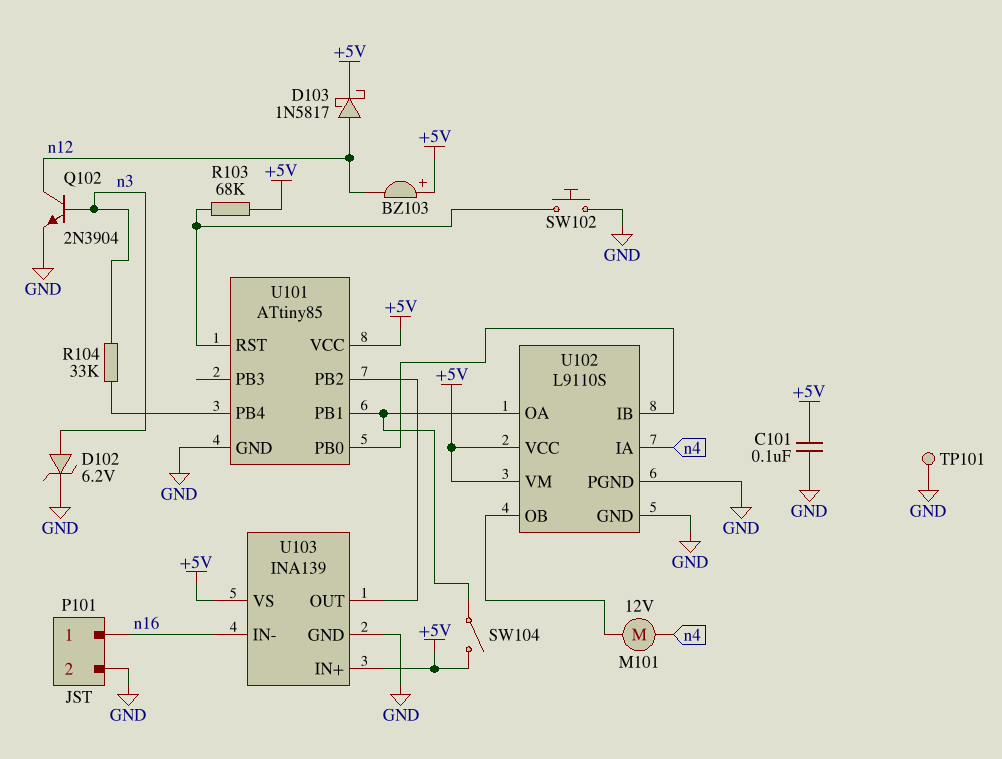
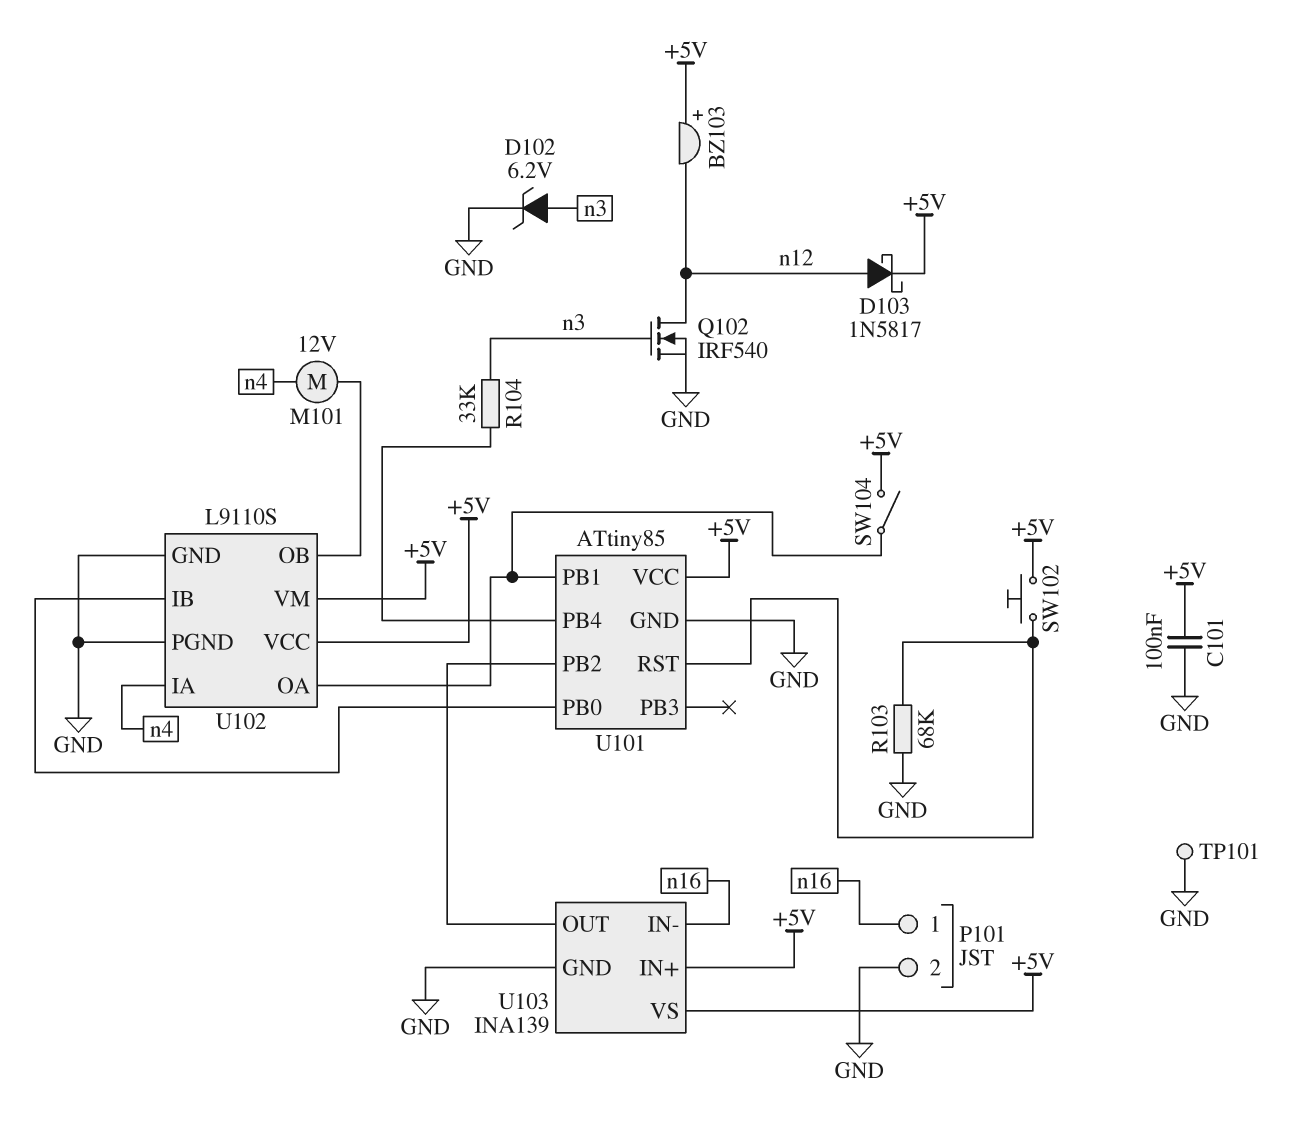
Q102: NPN 2N3904 (B n3, C n12, E GND) -> NMOS IRF540 (G n3, D n12, S GND)
R103: 68k (+5V, U101/RST) -> 68k (GND, U101/RST)
SW102: button (GND, U101/RST) -> button (+5V, U101/RST)

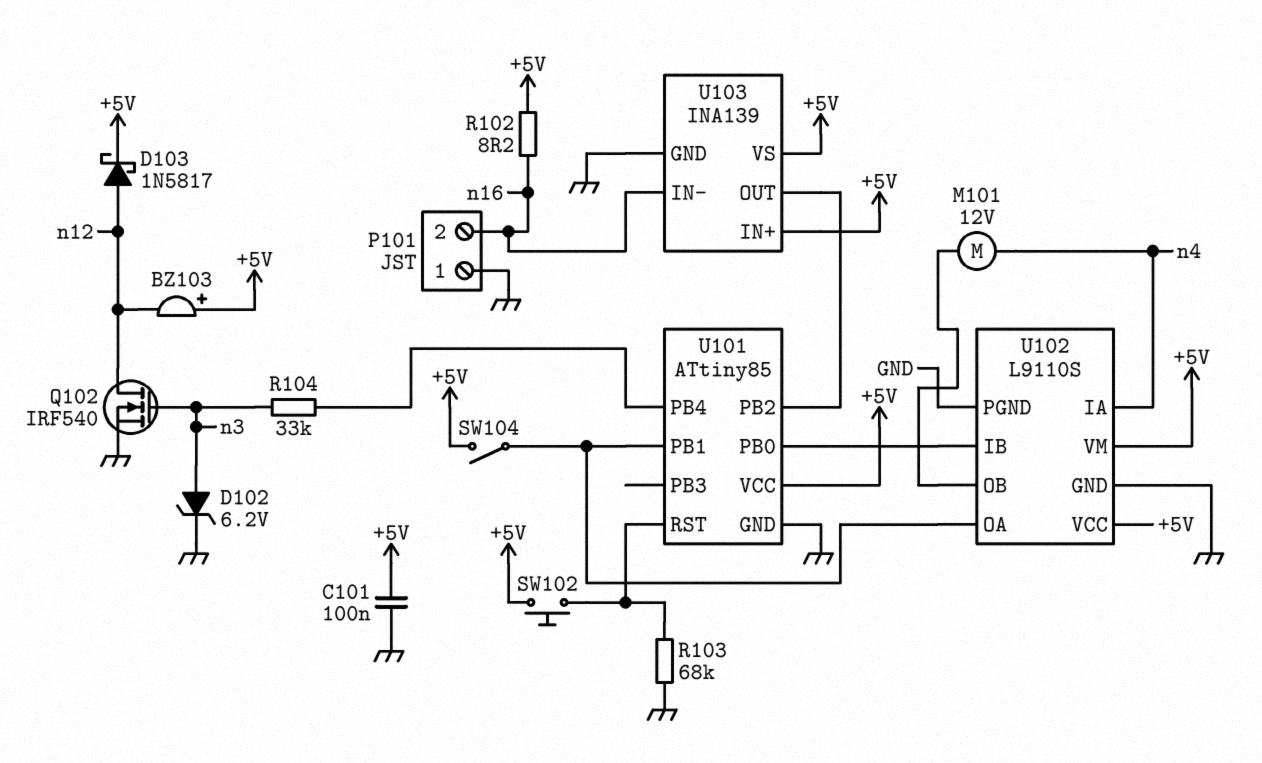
P101 pin 1: n16 -> GND
P101 pin 2: GND -> n16
R102: none -> 8.2 (+5V, n16)
TP101: test point (GND) -> none

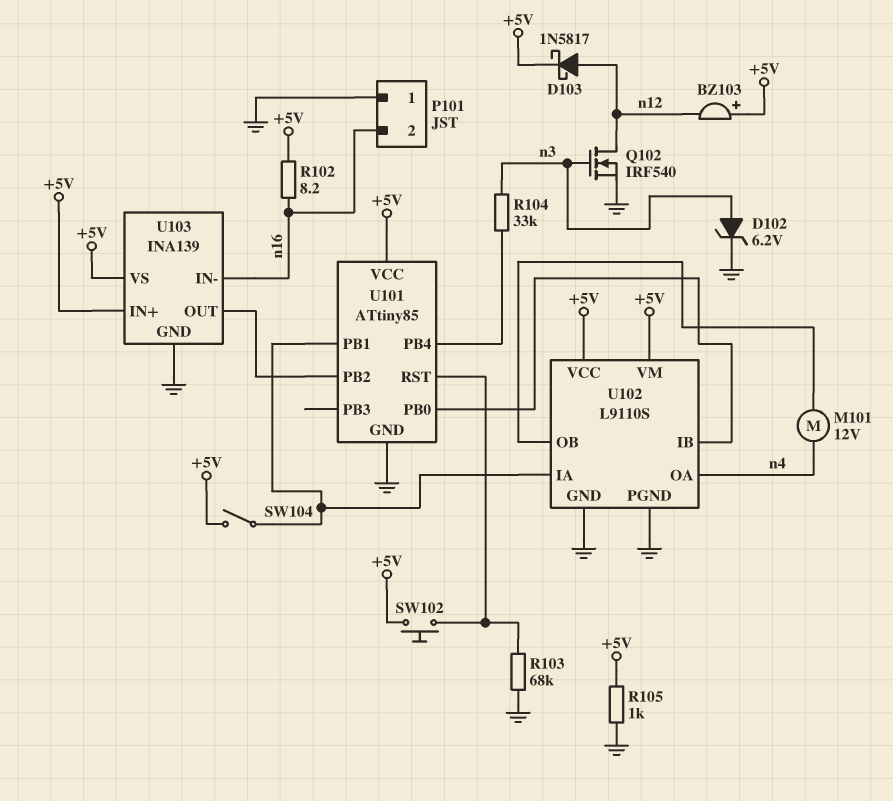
C101: 100nF (+5V, GND) -> none
R105: none -> 1k (+5V, GND)
U102 pin IA: n4 -> U101/PB1
U102 pin OA: U101/PB1 -> n4

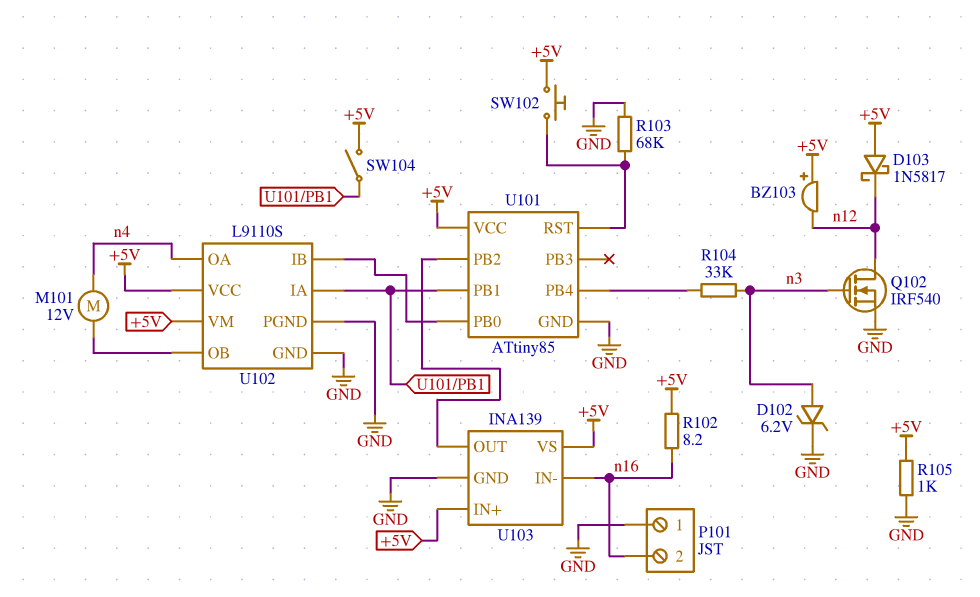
D103: schottky 1N5817 (A n12, K +5V) -> schottky 1N5817 (A +5V, K n12)

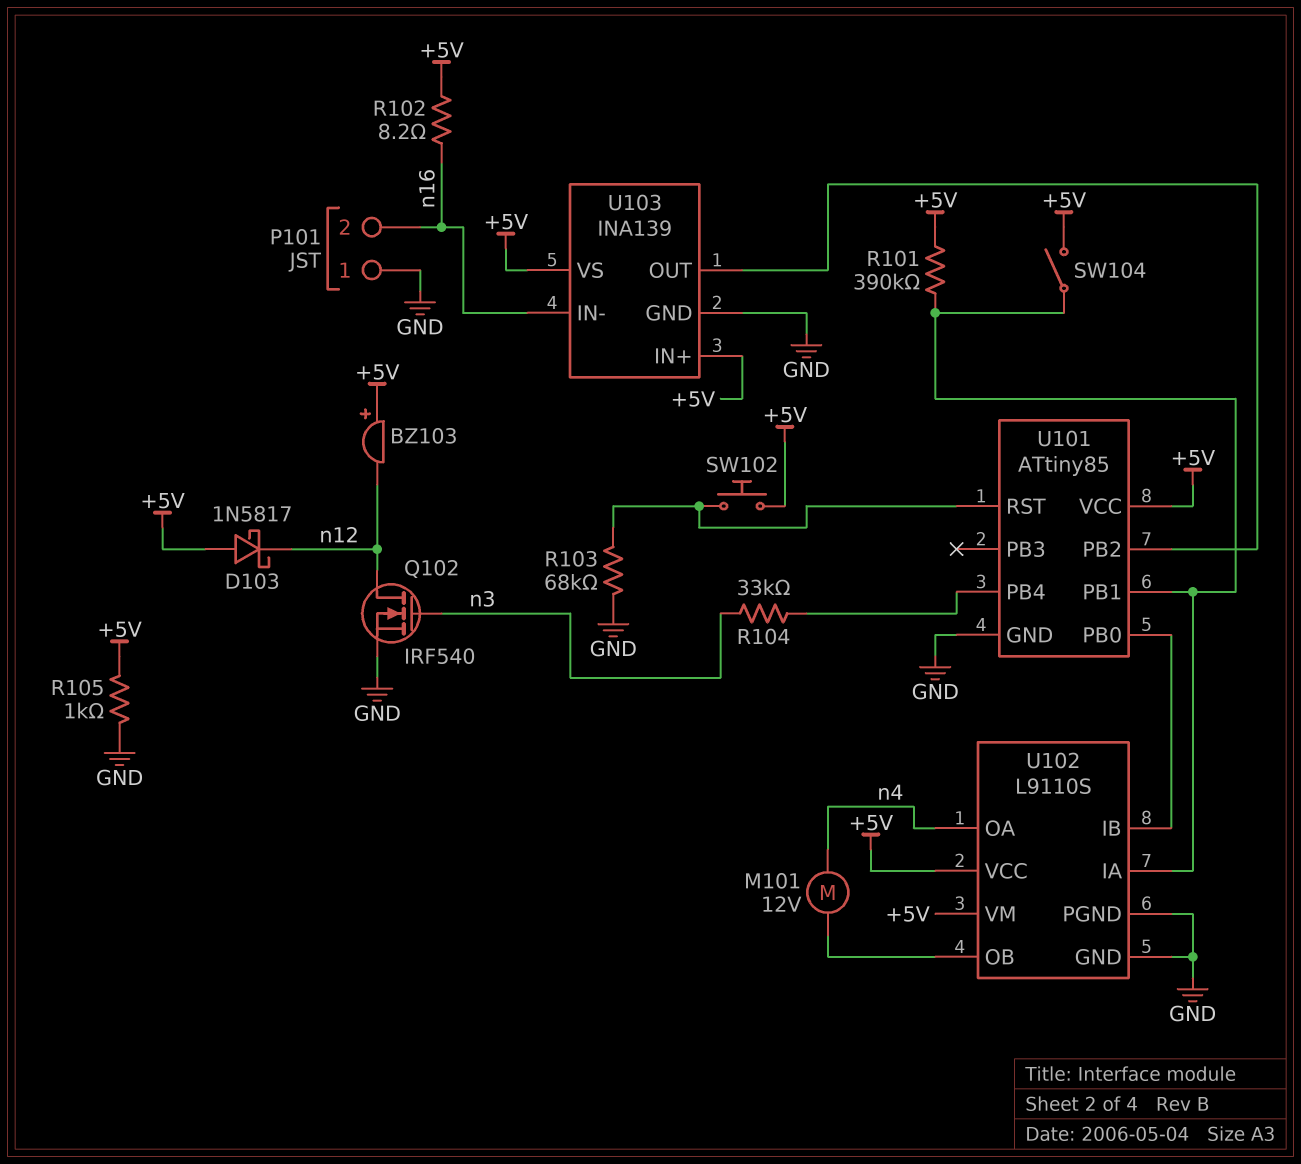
D102: zener 6.2V (A n3, K GND) -> none
R101: none -> 390k (+5V, U101/PB1)

